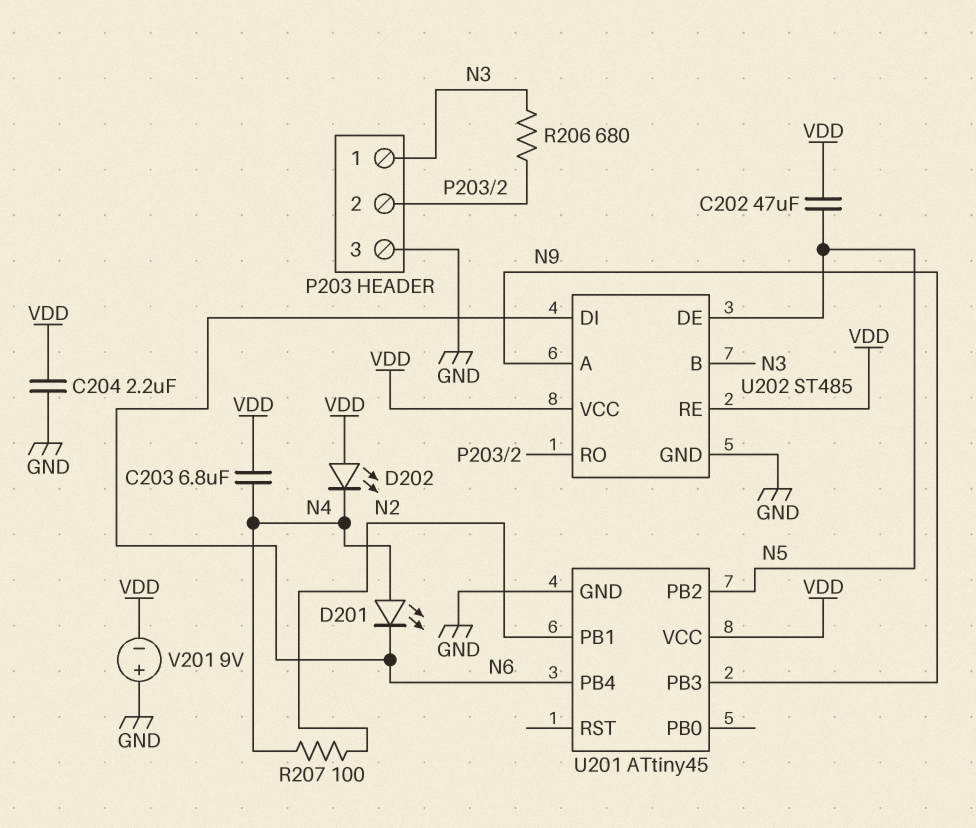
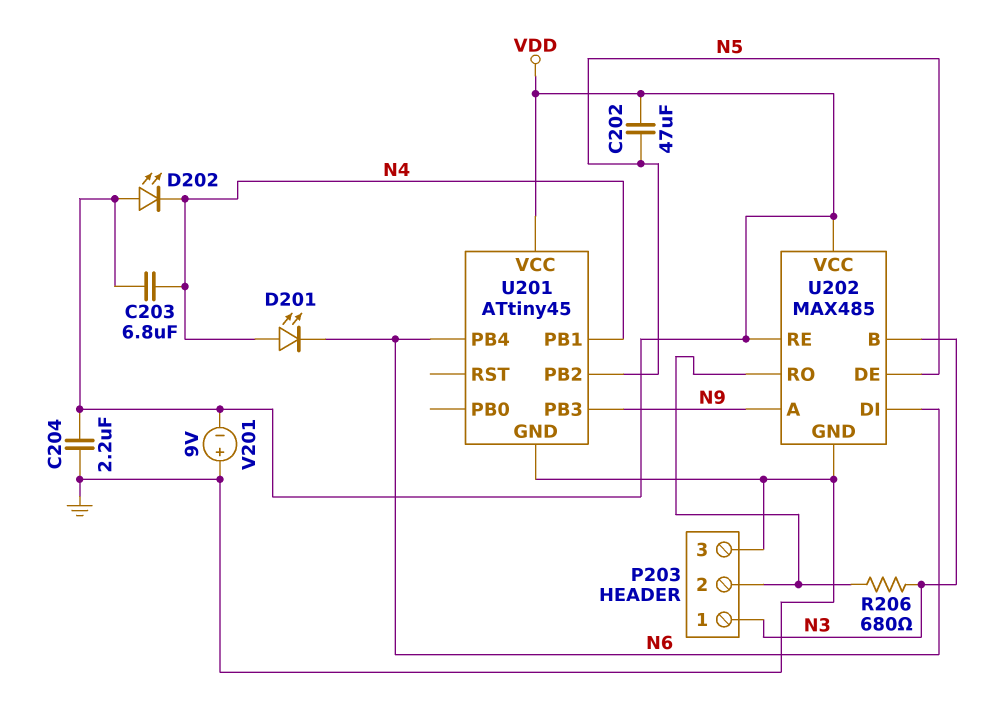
R207: 100 (N2, N4) -> none
U201 pin PB1: N2 -> N4
U202: ST485 -> MAX485

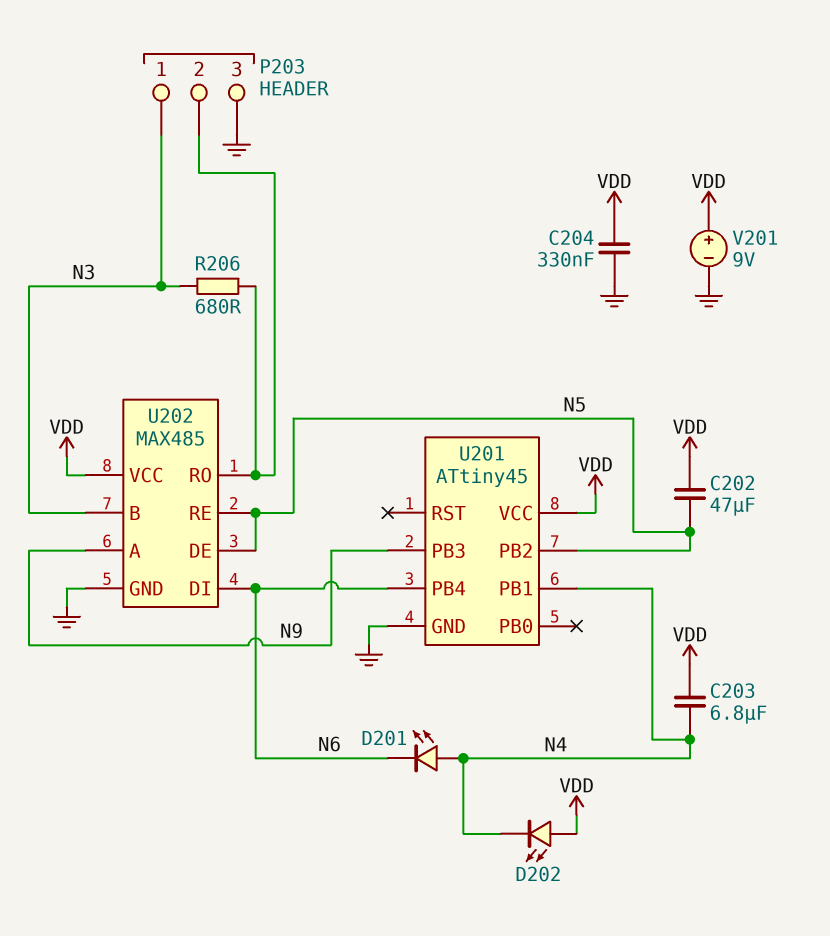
C204: 2.2uF (GND, VDD) -> 330nF (GND, VDD)
U202 pin RE: VDD -> N5
V201: 9V (plus GND, minus VDD) -> 9V (plus VDD, minus GND)

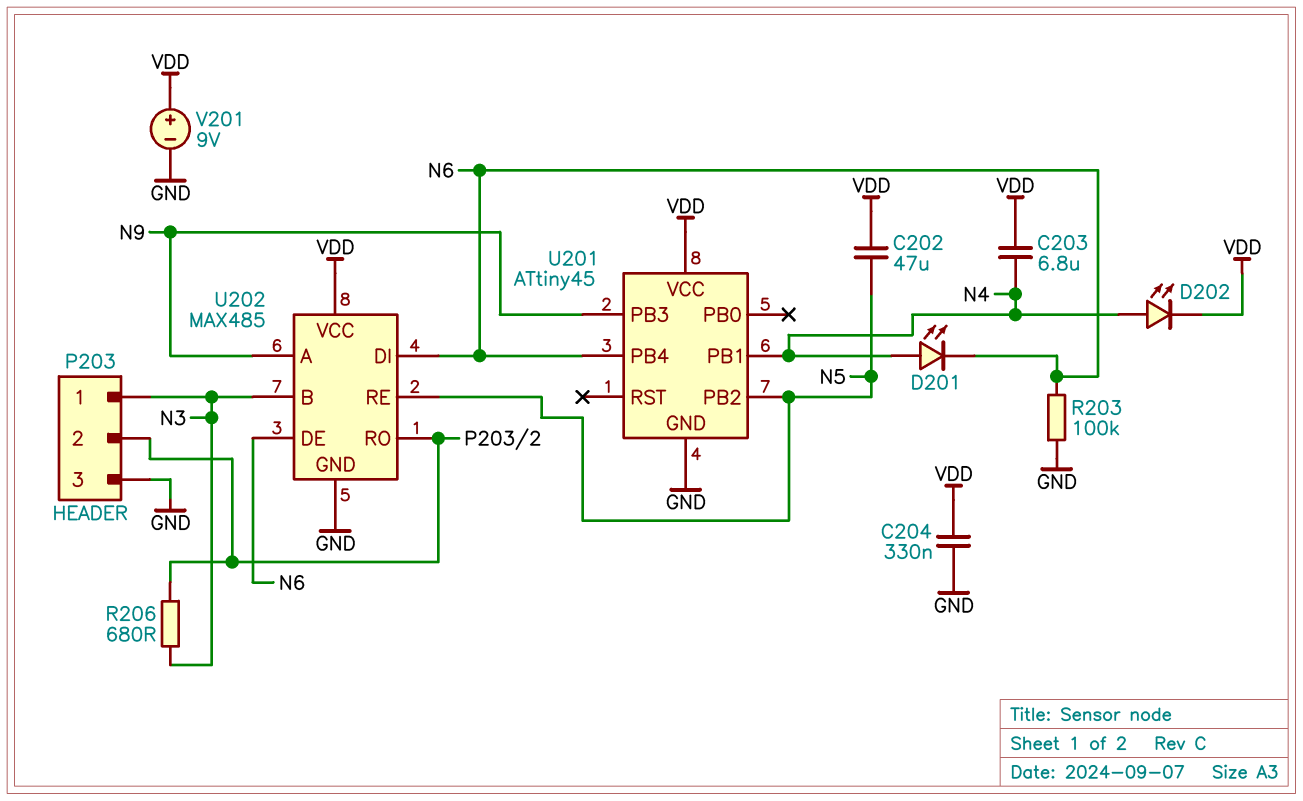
D202: LED (A VDD, K N4) -> LED (A N4, K VDD)
R203: none -> 100k (GND, N6)
U202 pin DE: N5 -> N6

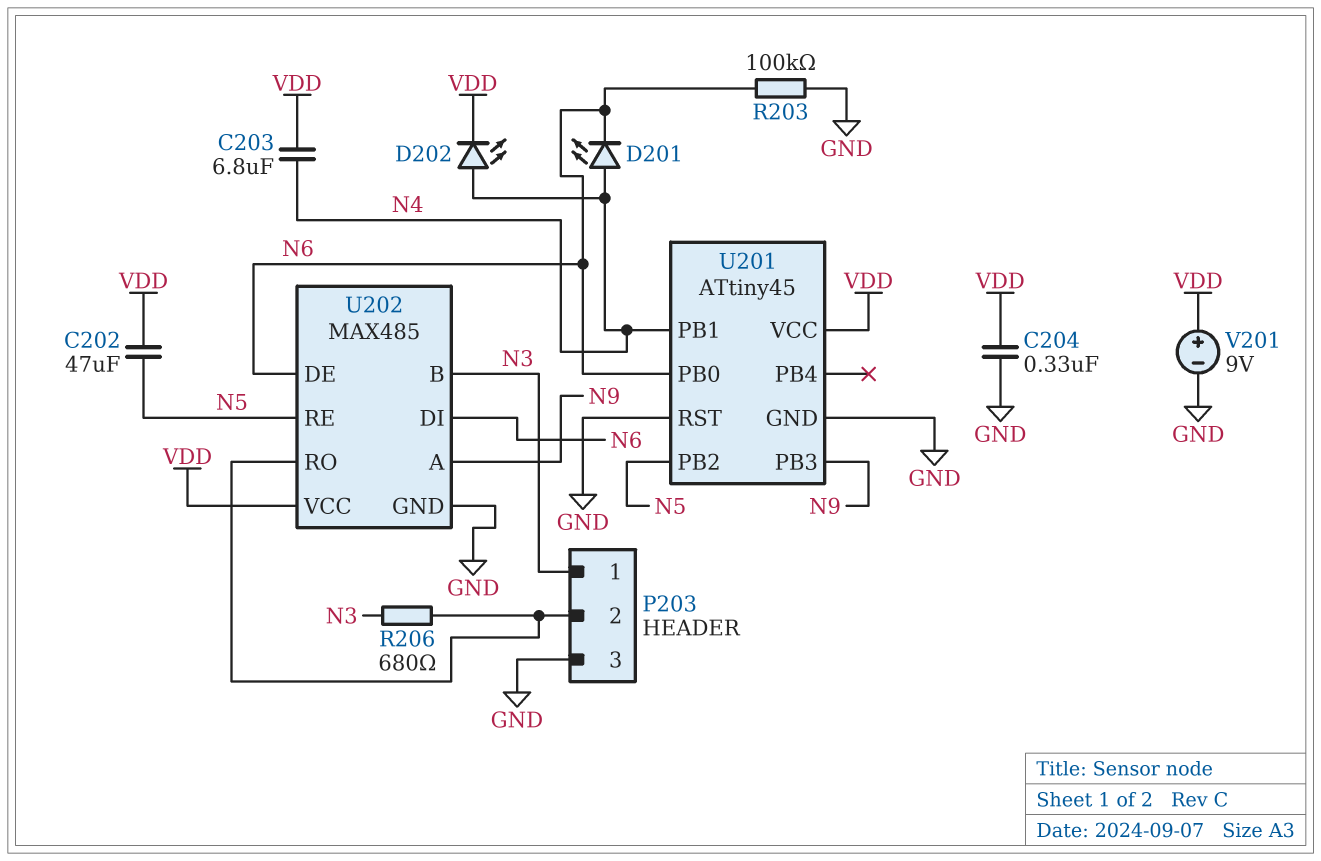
U201 pin PB0: none -> N6
U201 pin PB4: N6 -> none
U201 pin RST: none -> GND

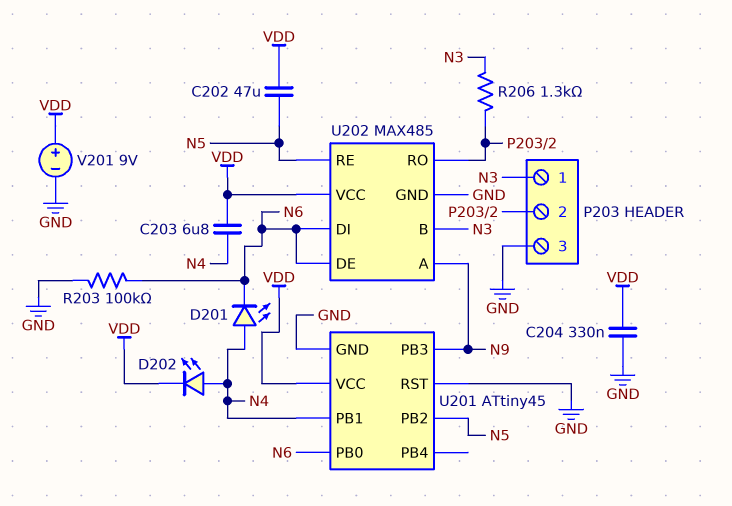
R206: 680 (N3, P203/2) -> 1.3k (N3, P203/2)

